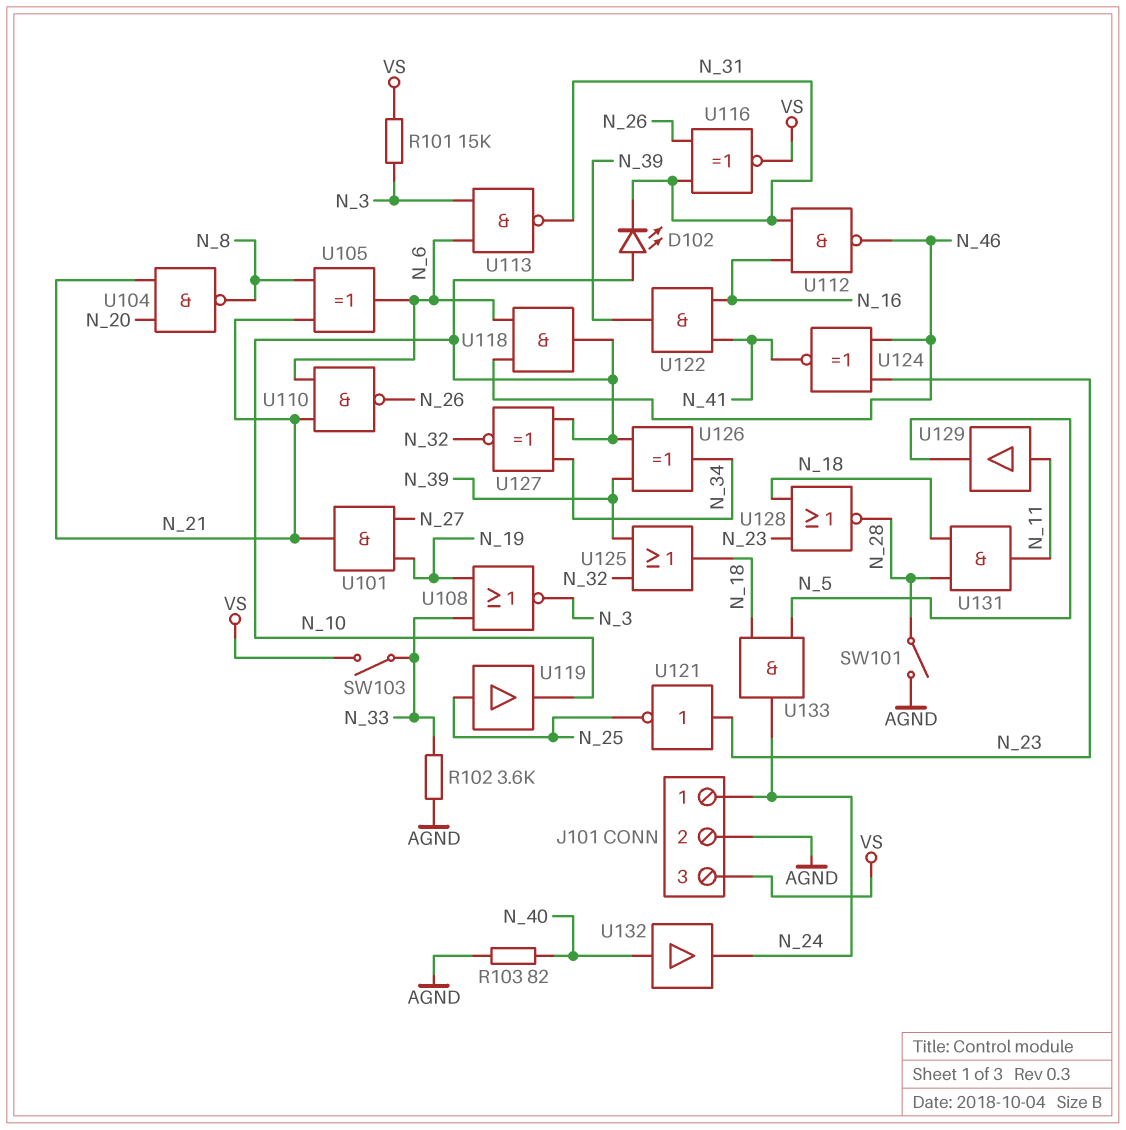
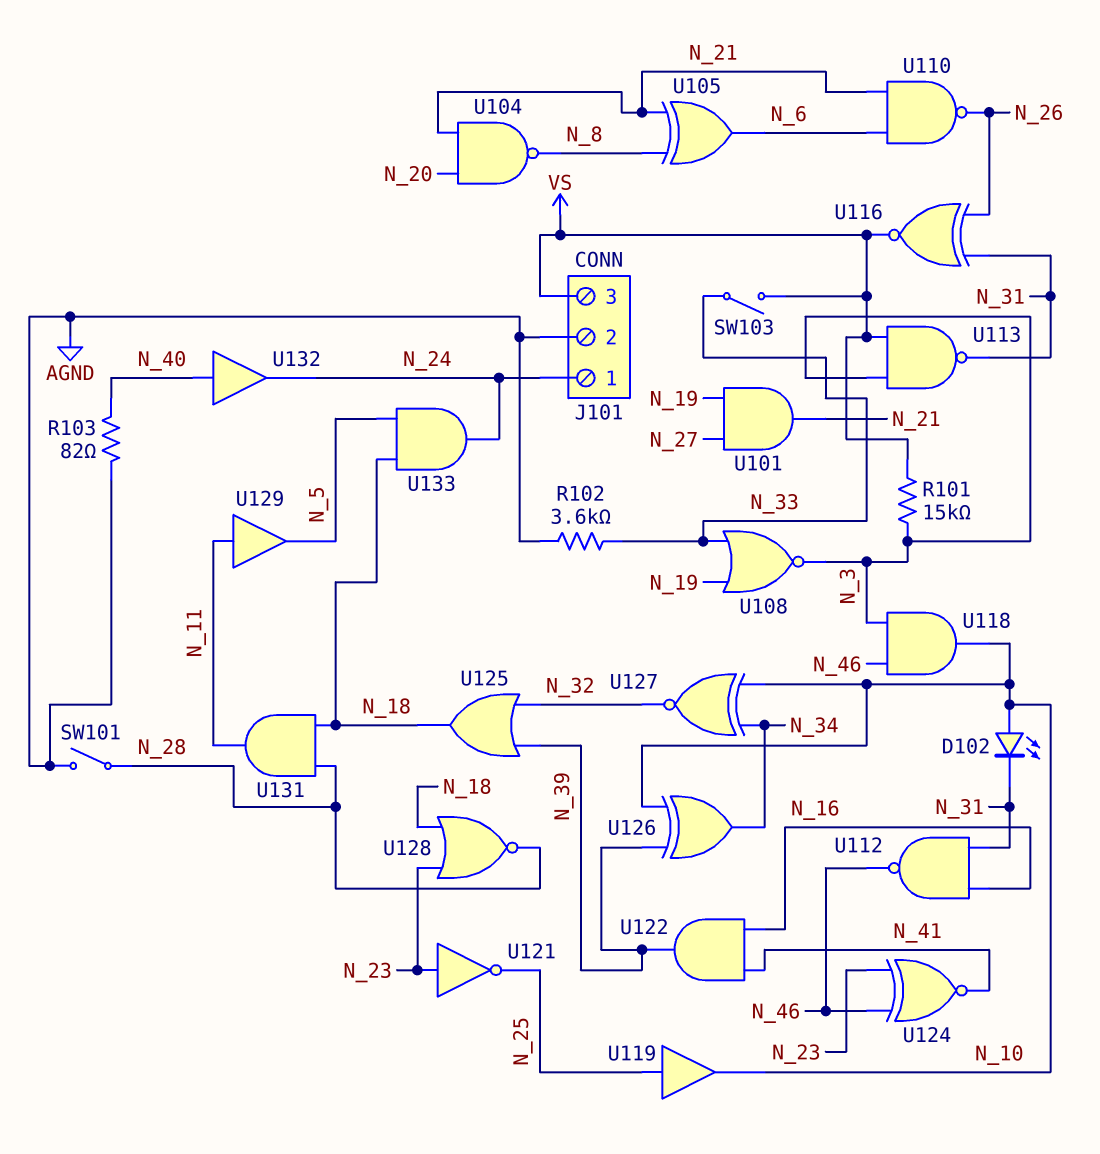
U113: NAND (in N_3, in N_6, out N_31) -> NAND (in N_3, in VS, out N_31)
U118: AND (in N_6, in N_46, out N_10) -> AND (in N_3, in N_46, out N_10)

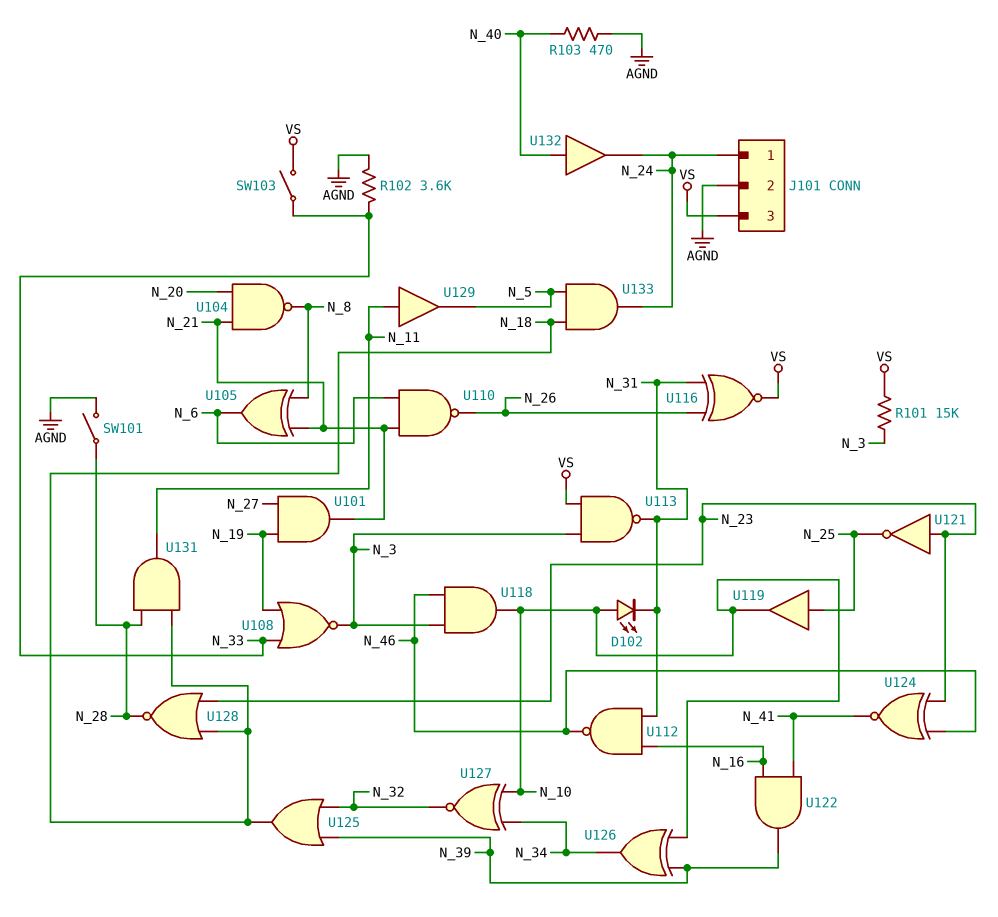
R103: 82 (AGND, N_40) -> 470 (AGND, N_40)

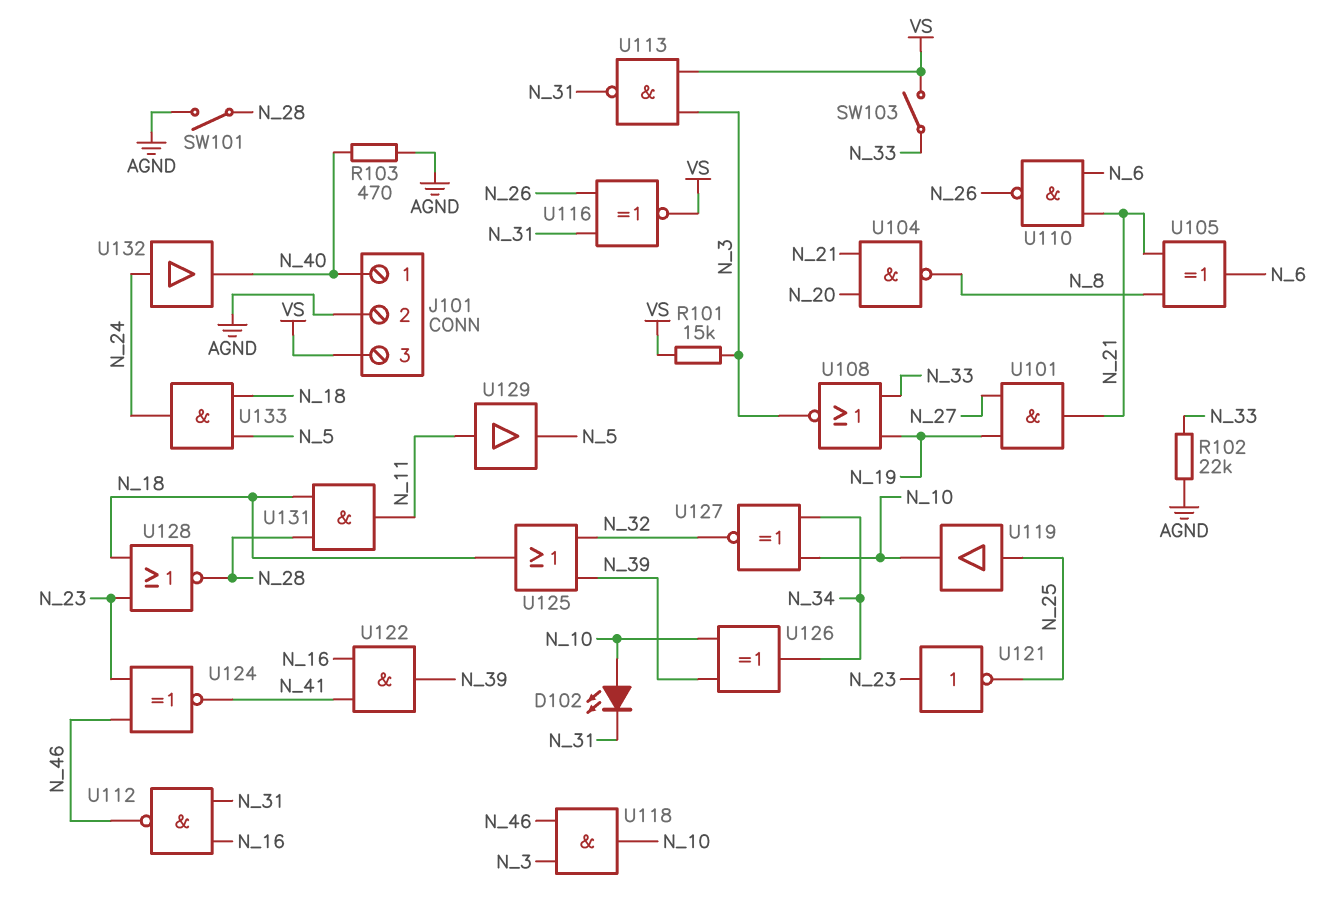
J101 pin 1: N_24 -> N_40
R102: 3.6k (AGND, N_33) -> 22k (AGND, N_33)
U132: buffer (in N_40, out N_24) -> buffer (in N_24, out N_40)

